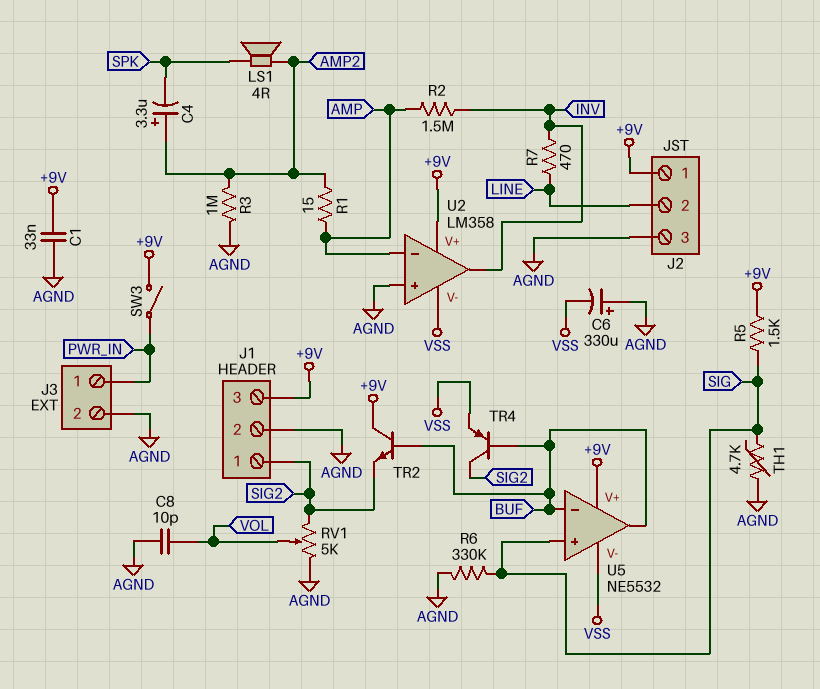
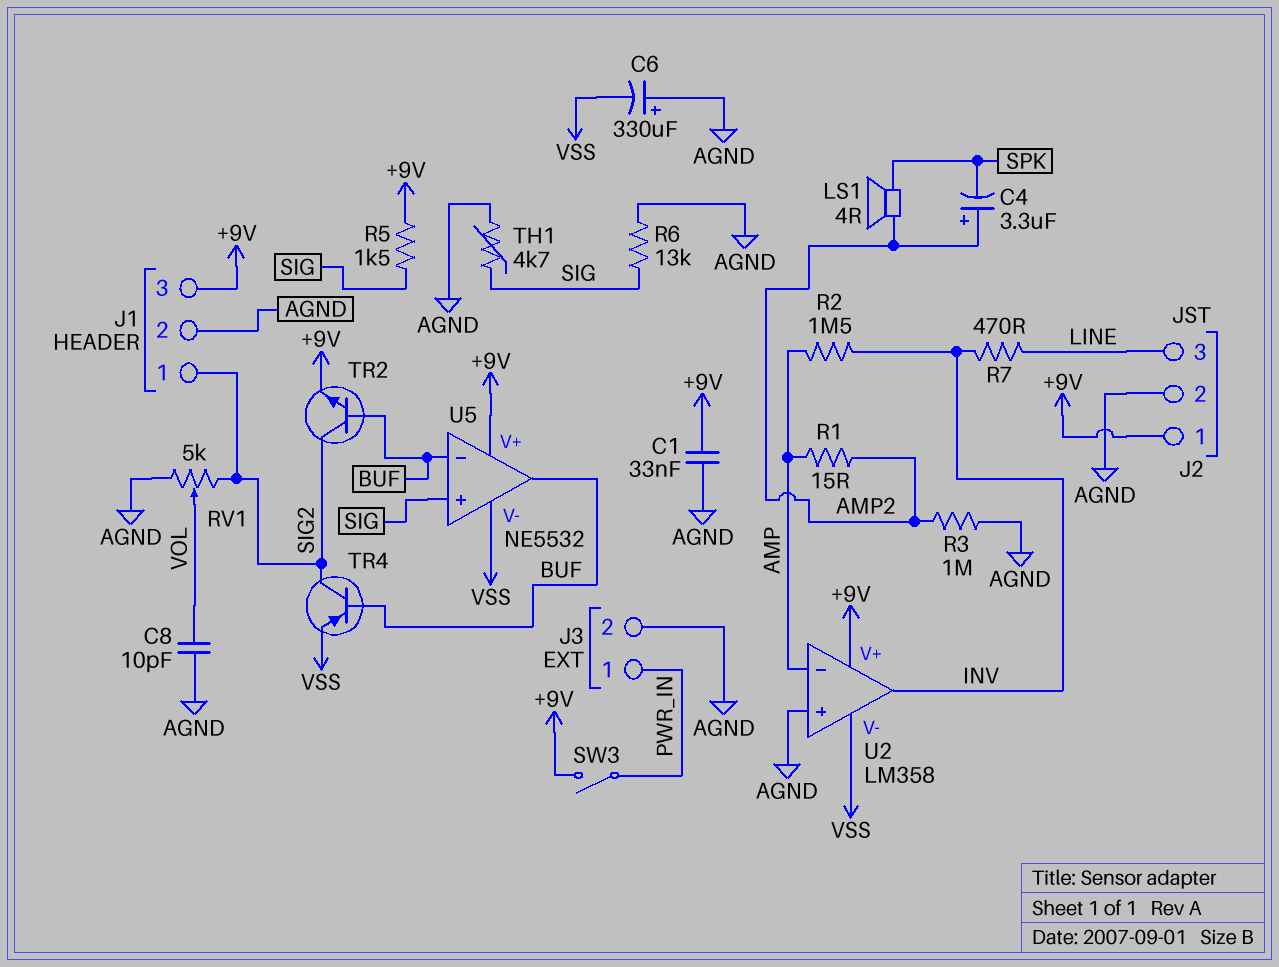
J2 pin 2: LINE -> AGND
J2 pin 3: AGND -> LINE
R6: 330k (AGND, SIG) -> 13k (AGND, SIG)
TR2: NPN (B BUF, C +9V, E SIG2) -> NPN (B BUF, C SIG2, E +9V)

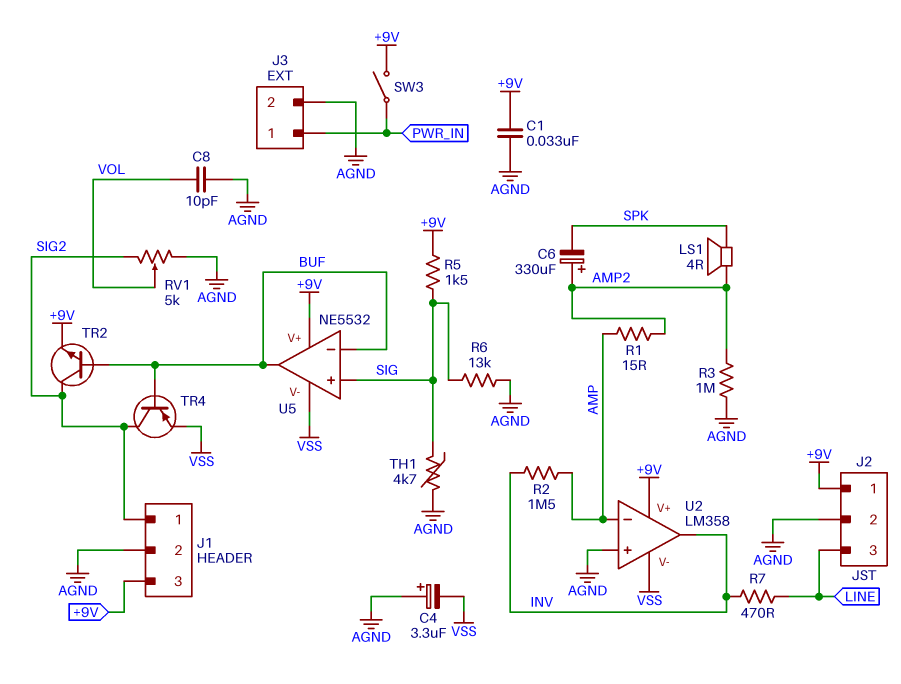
C4: 3.3uF (plus AMP2, minus SPK) -> 3.3uF (plus AGND, minus VSS)
C6: 330uF (plus AGND, minus VSS) -> 330uF (plus AMP2, minus SPK)

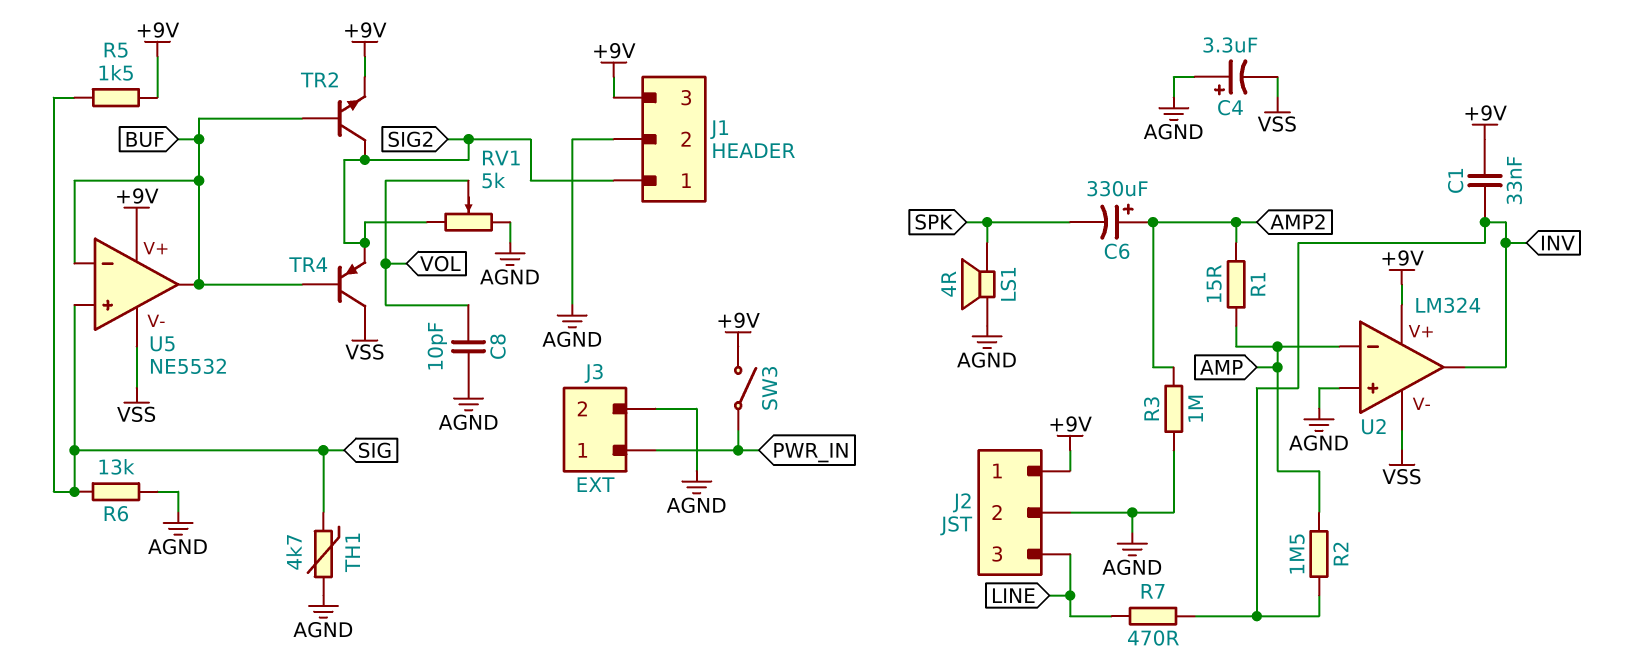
C1: 33nF (+9V, AGND) -> 33nF (+9V, INV)
LS1: speaker 4R (AMP2, SPK) -> speaker 4R (AGND, SPK)
TR4: PNP (B BUF, C SIG2, E VSS) -> PNP (B BUF, C VSS, E SIG2)
U2: LM358 -> LM324

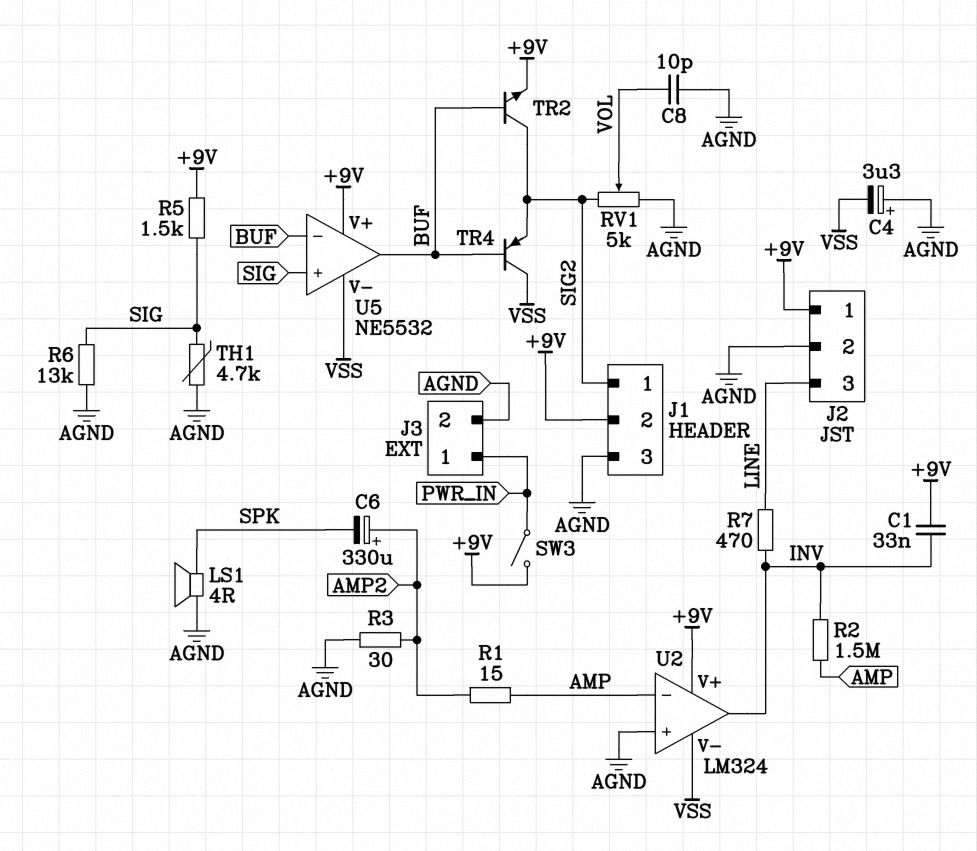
J1 pin 2: AGND -> +9V
J1 pin 3: +9V -> AGND
R3: 1M (AGND, AMP2) -> 30 (AGND, AMP2)

